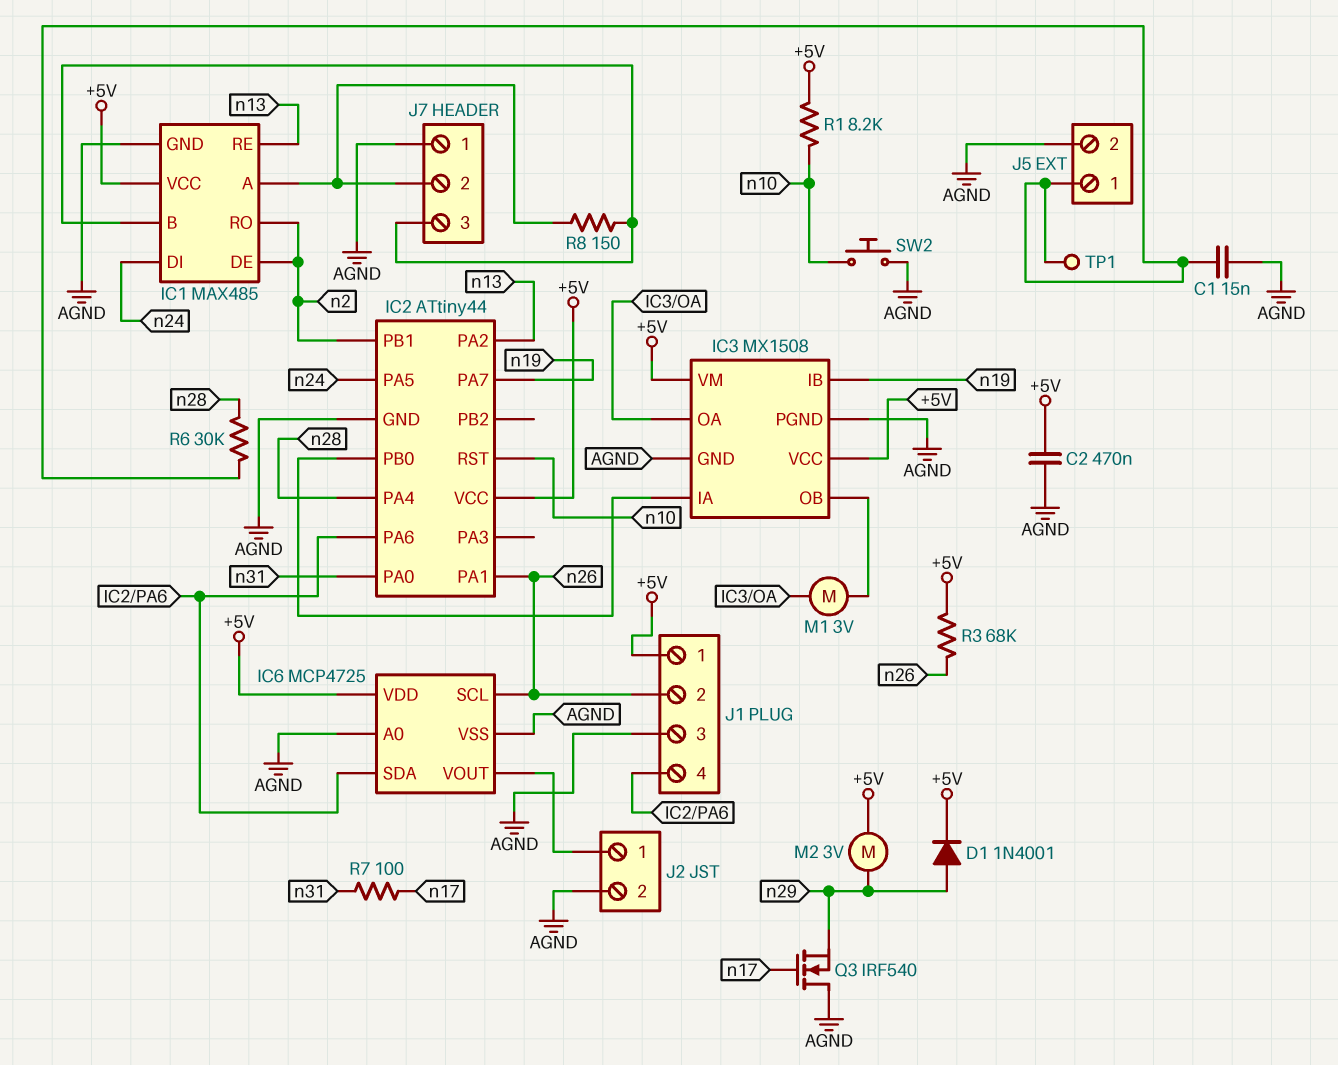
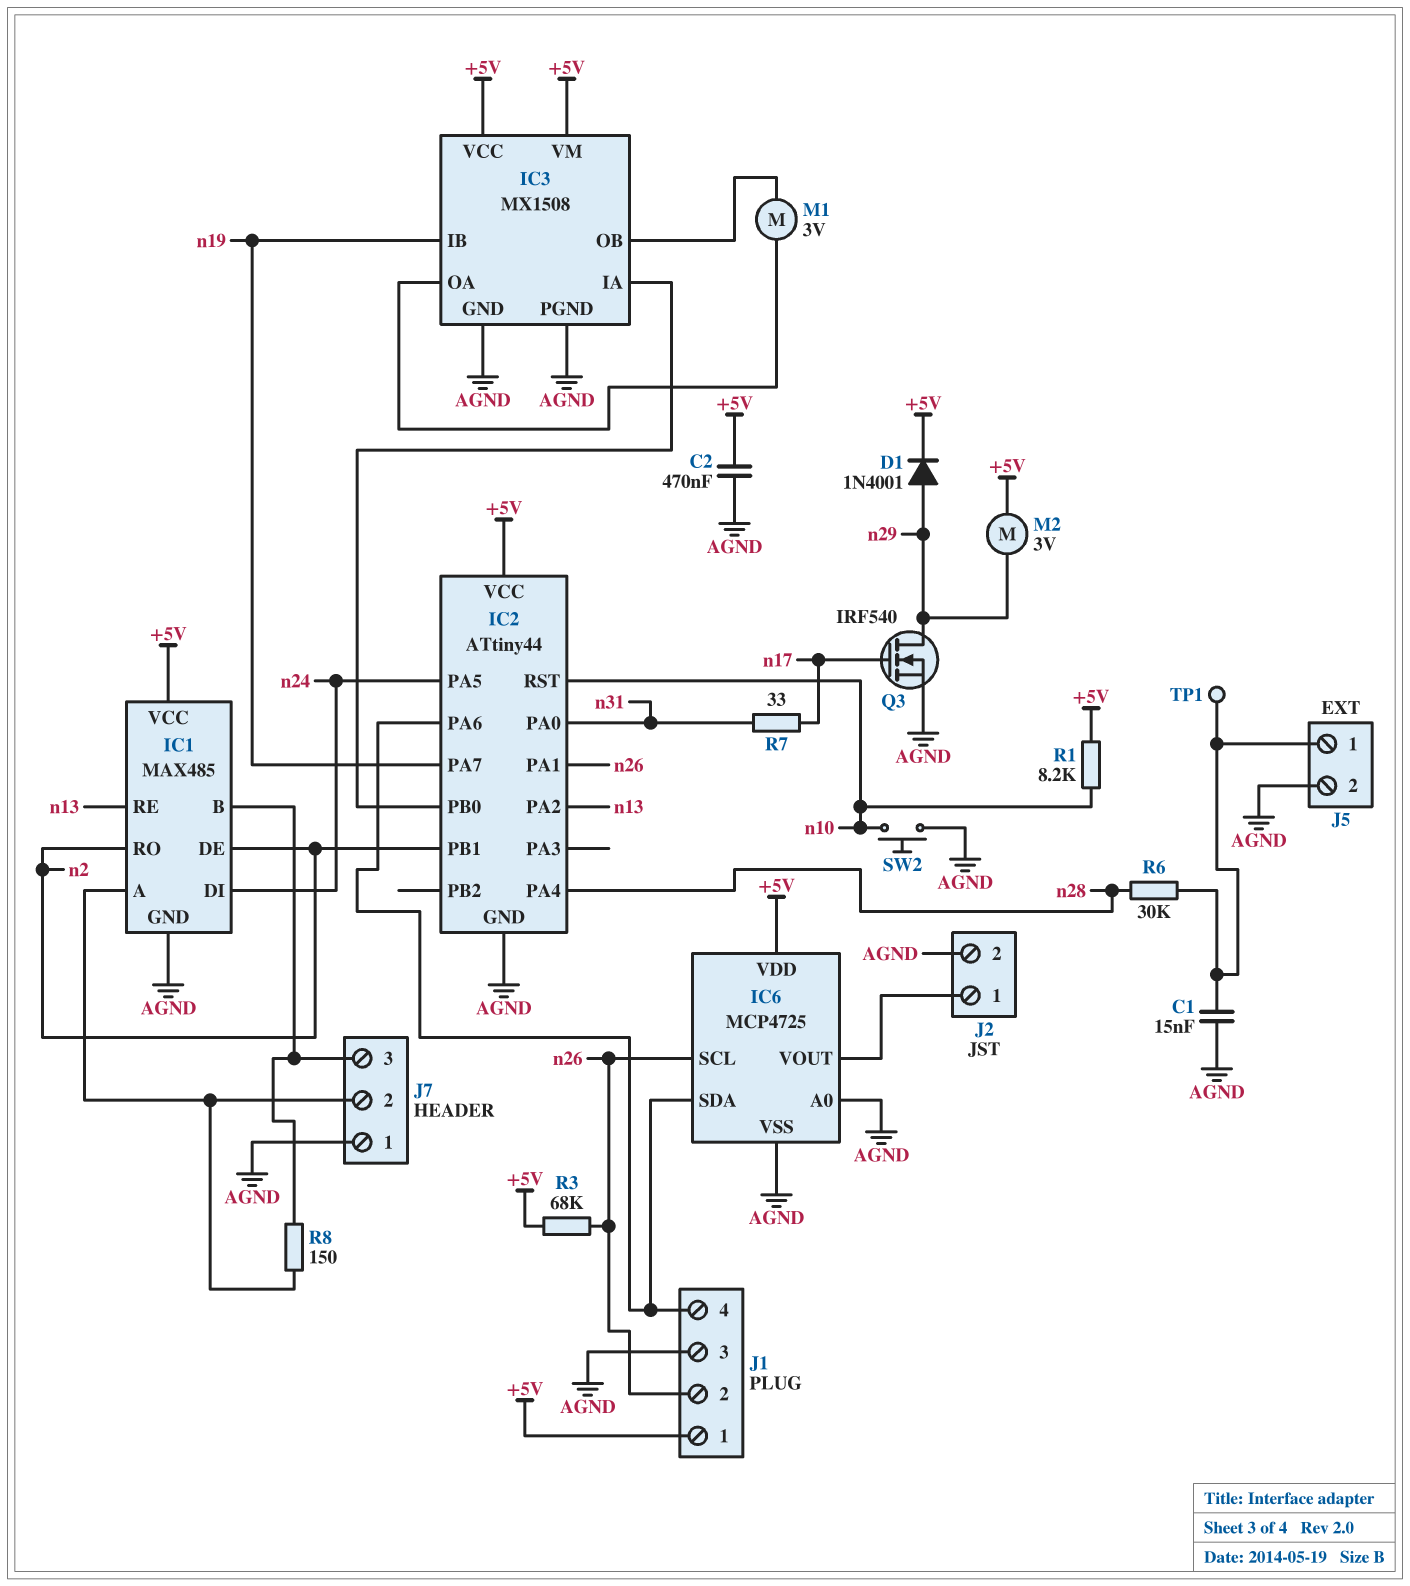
Q3: NMOS IRF540 (G n17, D AGND, S n29) -> NMOS IRF540 (G n17, D n29, S AGND)
R7: 100 (n17, n31) -> 33 (n17, n31)

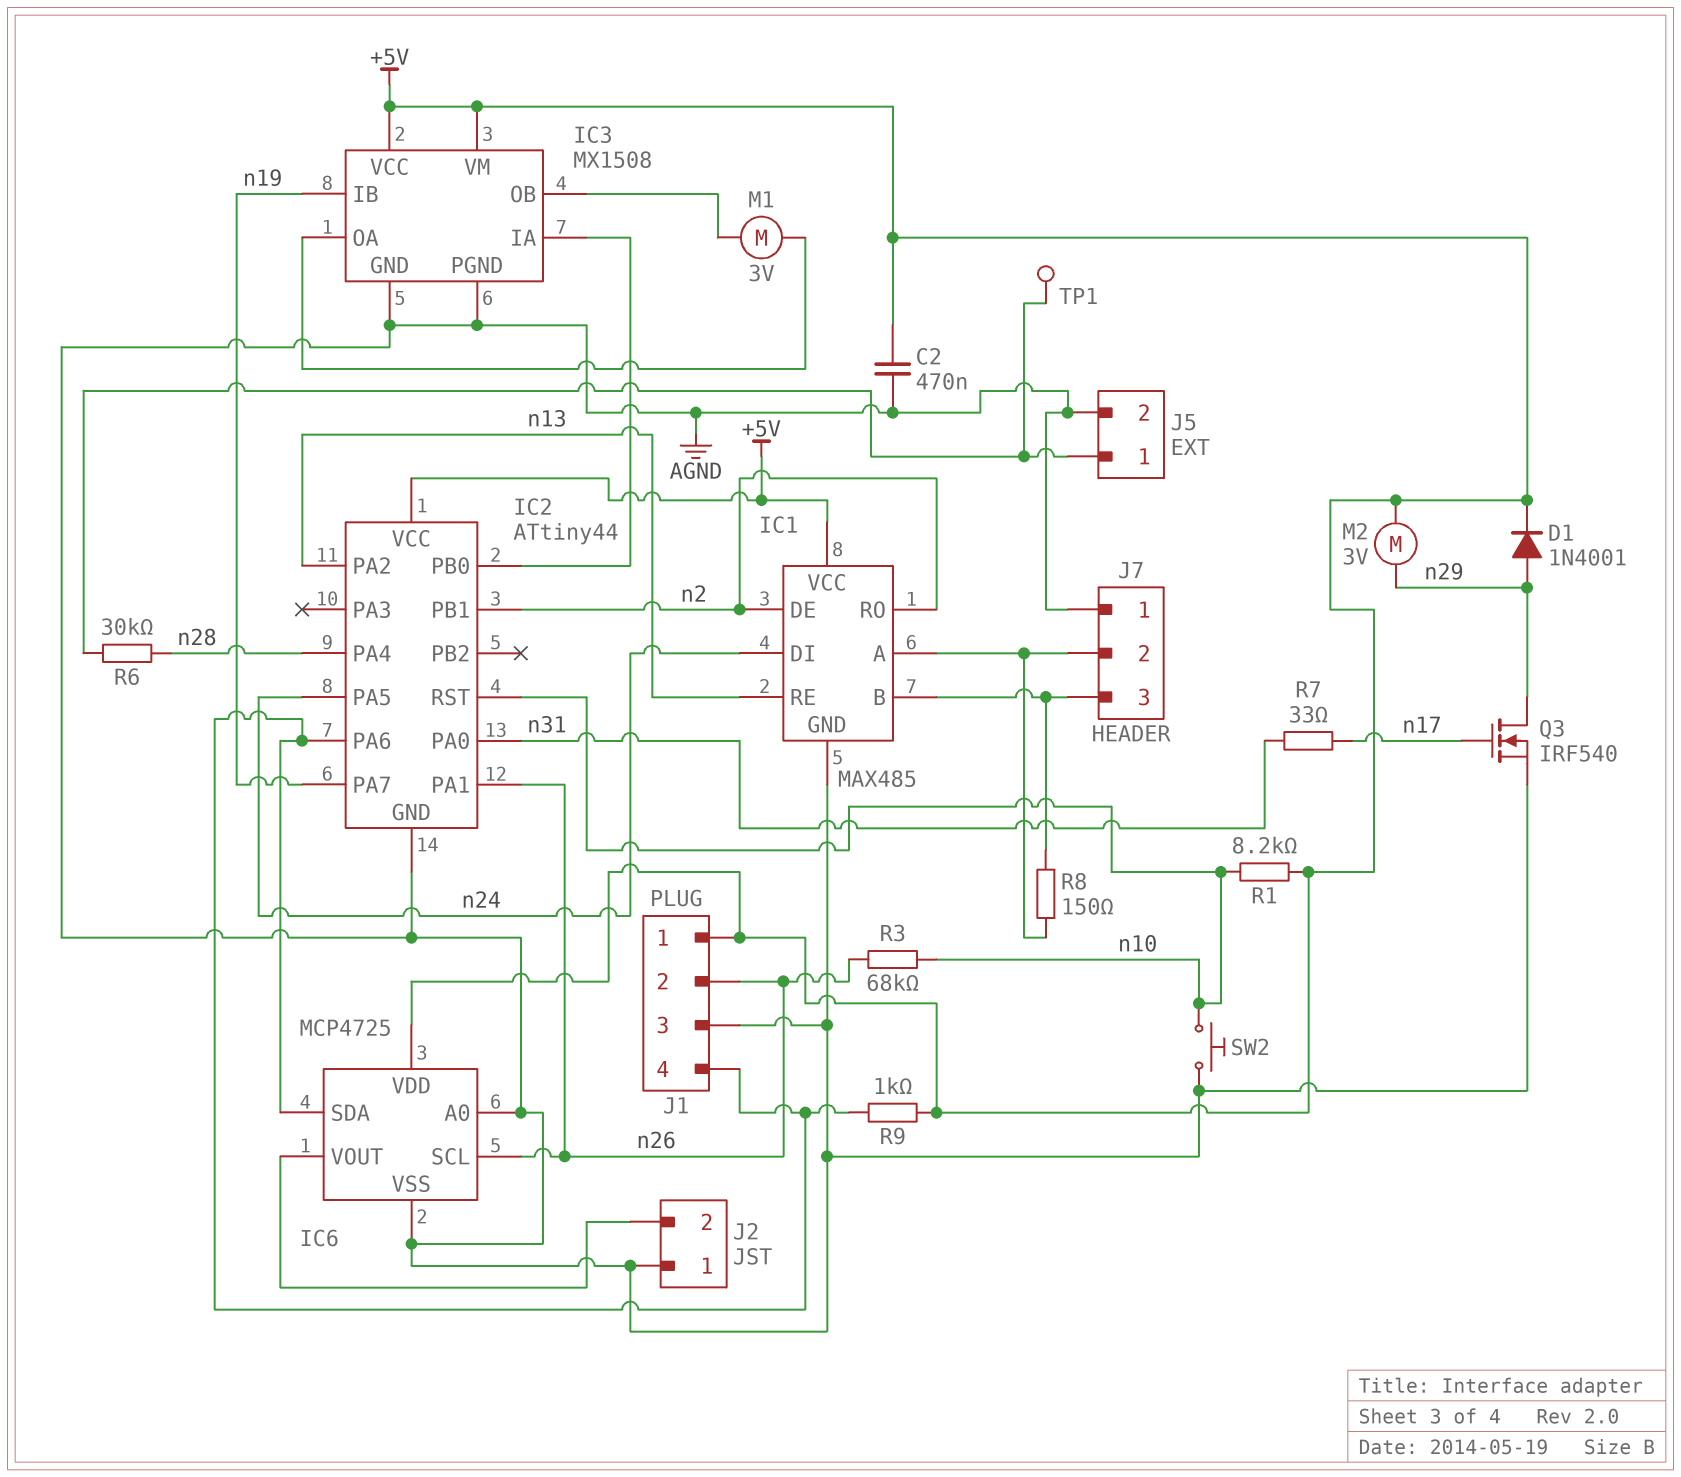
C1: 15nF (AGND, J5/1) -> none
J2 pin 1: IC6/VOUT -> AGND
J2 pin 2: AGND -> IC6/VOUT
R3: 68k (+5V, n26) -> 68k (n10, n26)
R9: none -> 1k (+5V, IC2/PA6)

